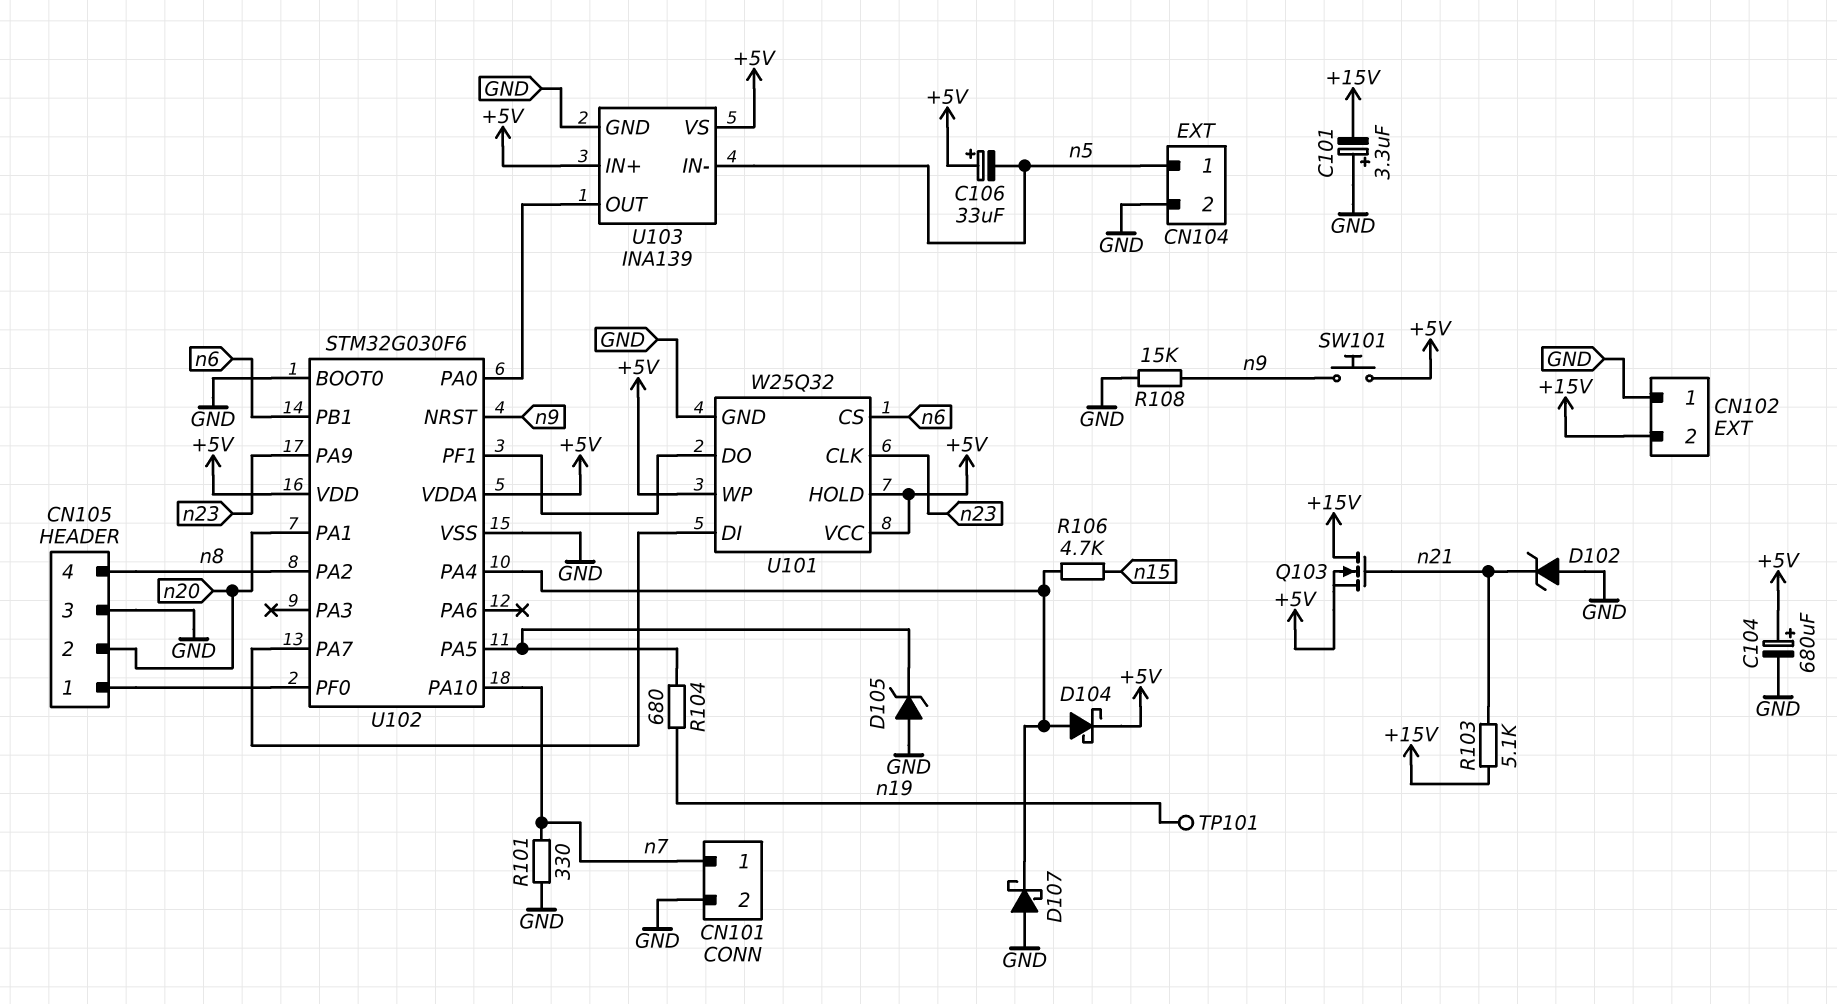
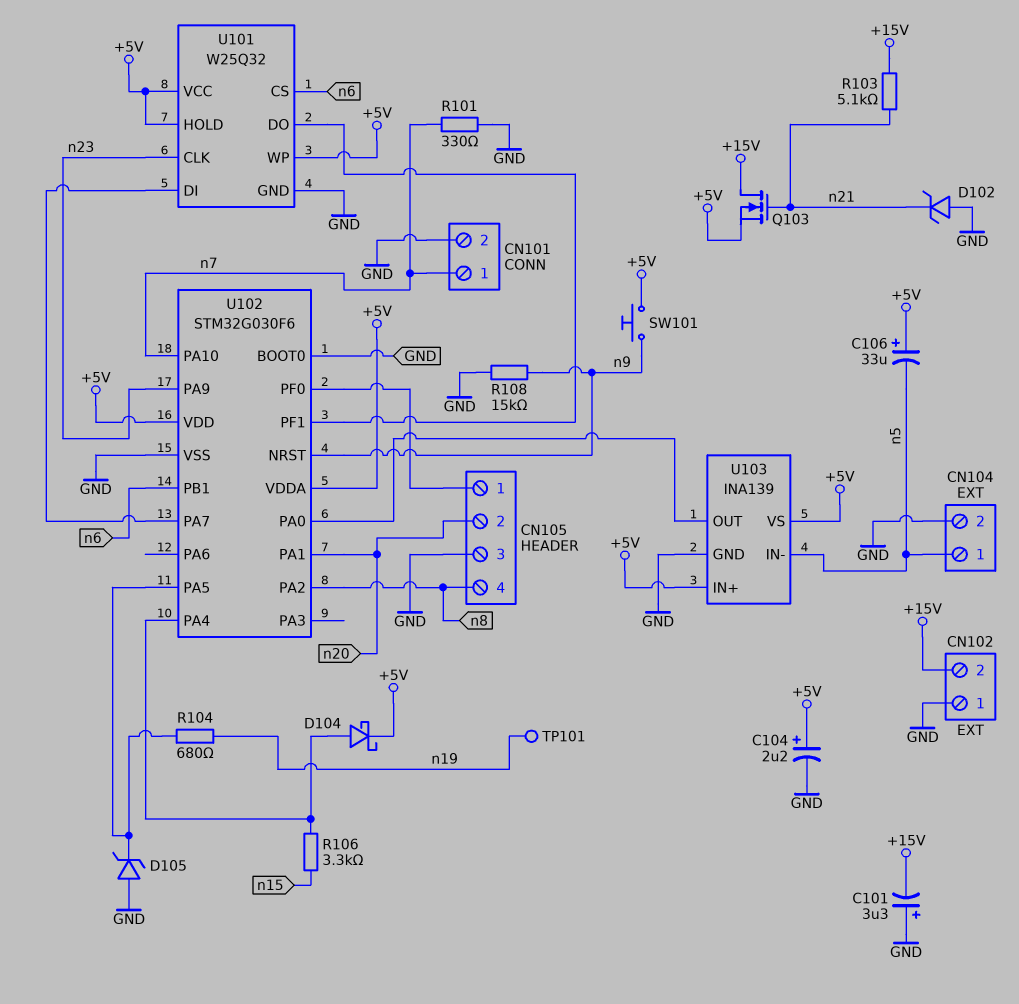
C104: 680uF (plus +5V, minus GND) -> 2.2uF (plus +5V, minus GND)
D107: schottky (A GND, K U102/PA4) -> none
R106: 4.7k (U102/PA4, n15) -> 3.3k (U102/PA4, n15)

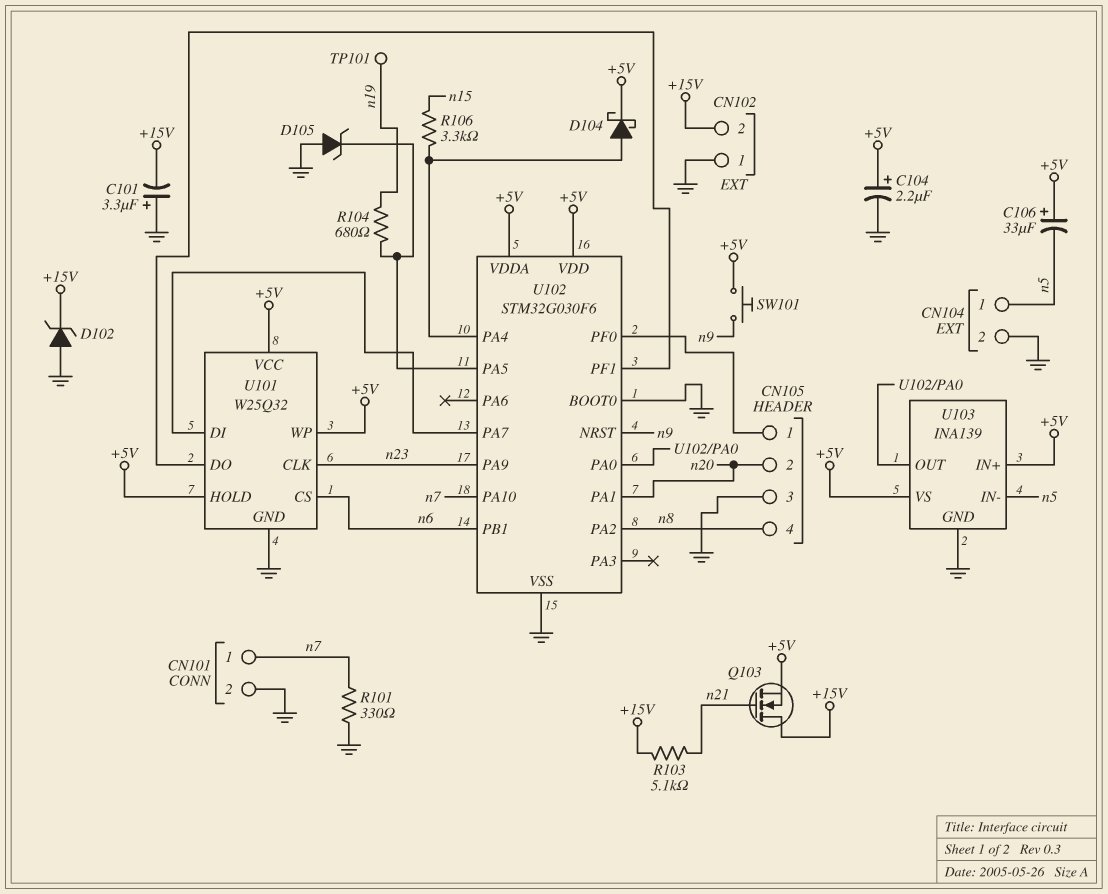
D102: zener (A GND, K n21) -> zener (A GND, K +15V)
R108: 15k (GND, n9) -> none

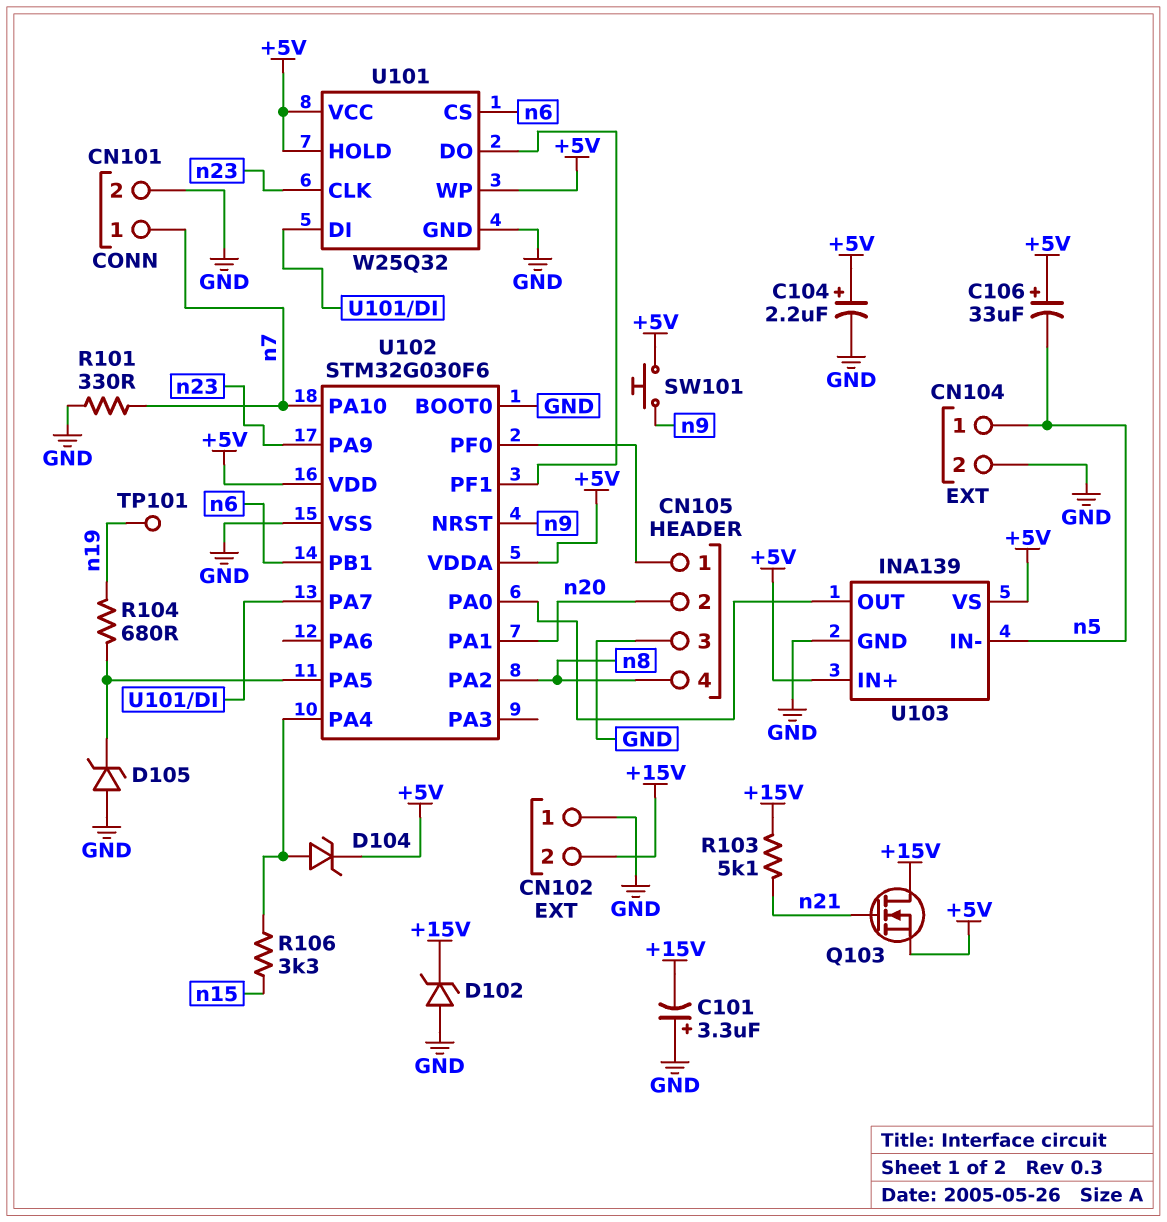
D104: schottky (A U102/PA4, K +5V) -> zener (A U102/PA4, K +5V)

